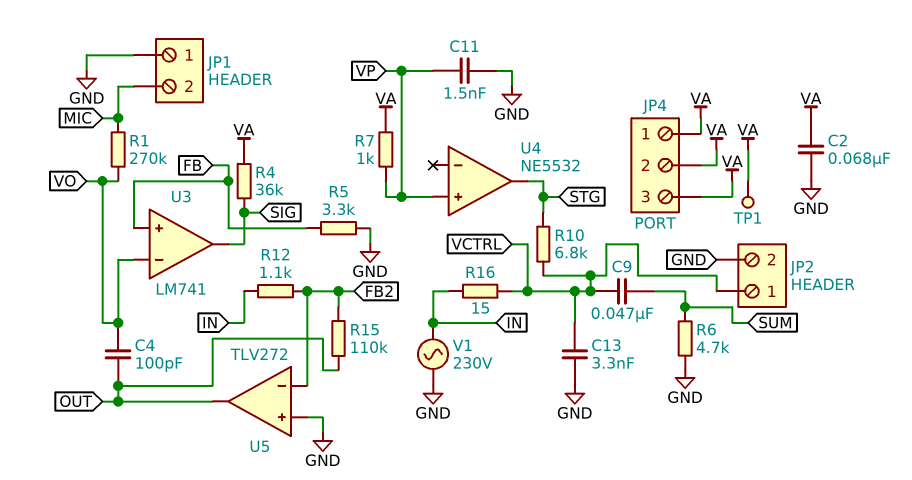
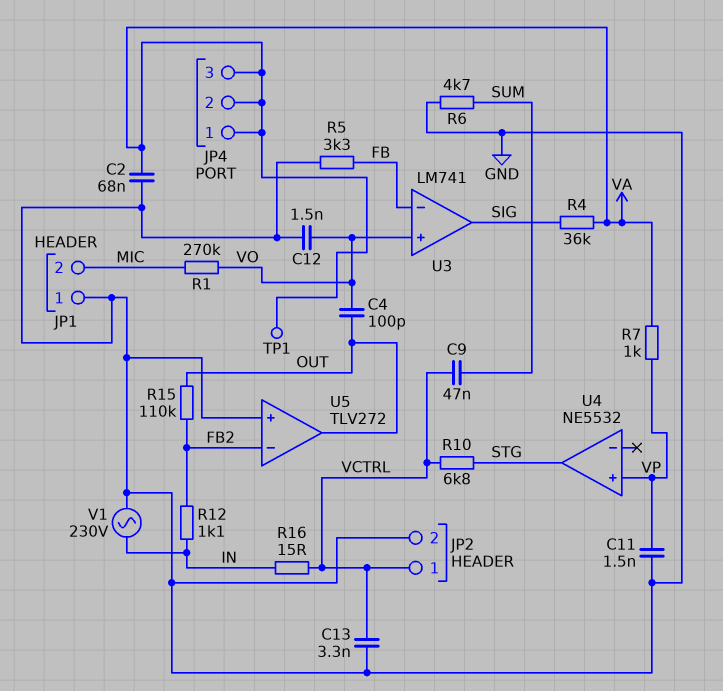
C12: none -> 1.5nF (GND, VO)
U3 pin in+: FB -> VO
U3 pin in-: VO -> FB

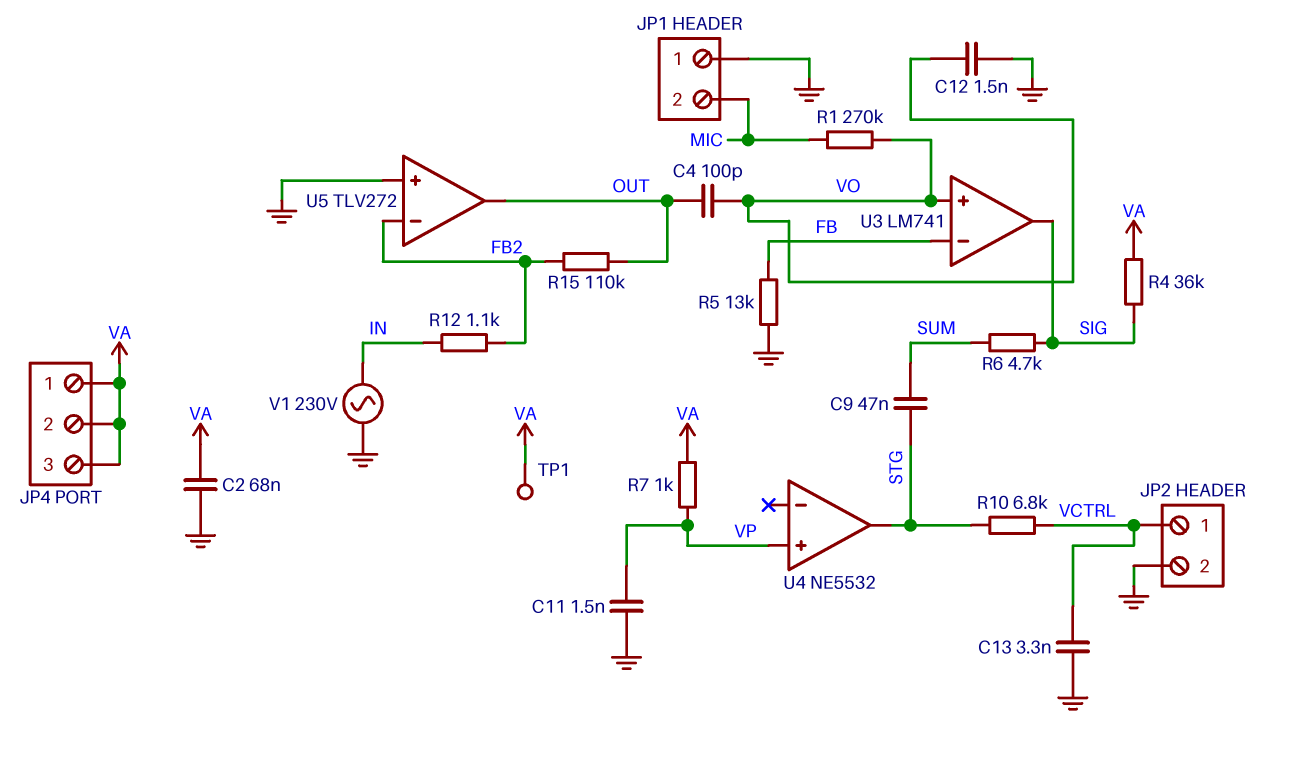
C9: 47nF (SUM, VCTRL) -> 47nF (STG, SUM)
R5: 3.3k (FB, GND) -> 13k (FB, GND)
R6: 4.7k (GND, SUM) -> 4.7k (SIG, SUM)
R16: 15 (IN, VCTRL) -> none

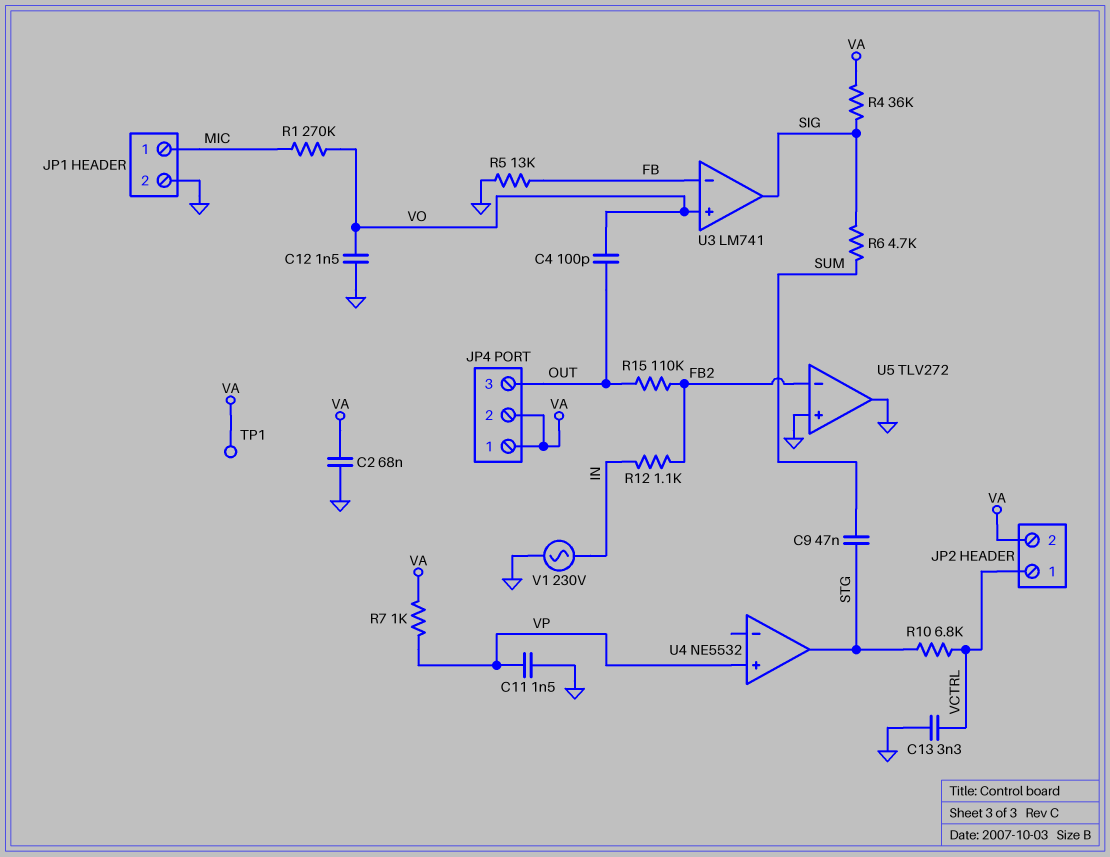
JP1 pin 1: GND -> MIC
JP1 pin 2: MIC -> GND
JP2 pin 2: GND -> VA
JP4 pin 3: VA -> OUT
U5 pin out: OUT -> GND

